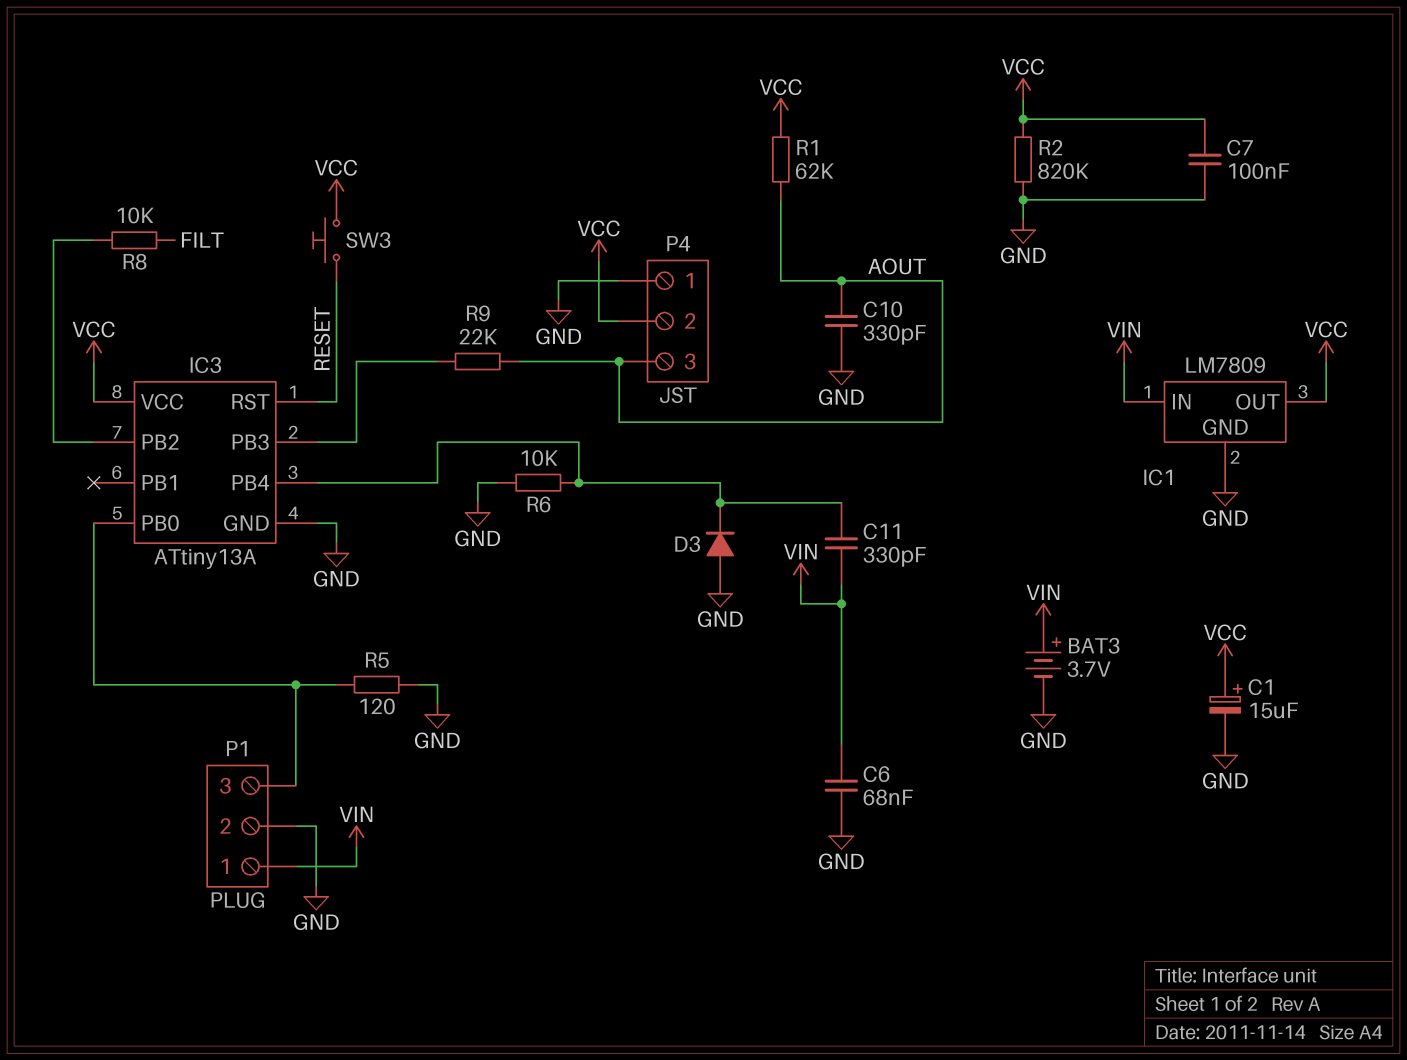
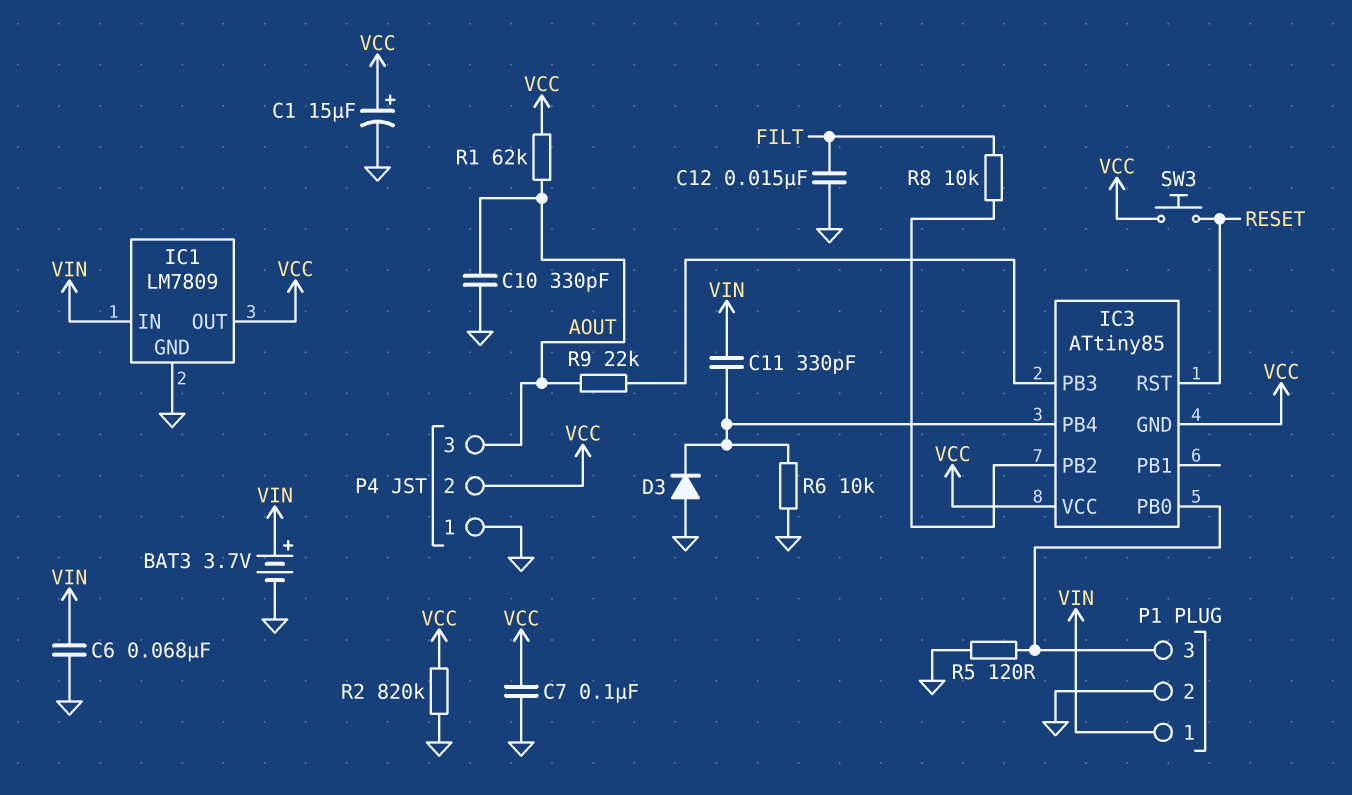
C12: none -> 15nF (FILT, GND)
IC3: ATtiny13A -> ATtiny85
IC3 pin GND: GND -> VCC

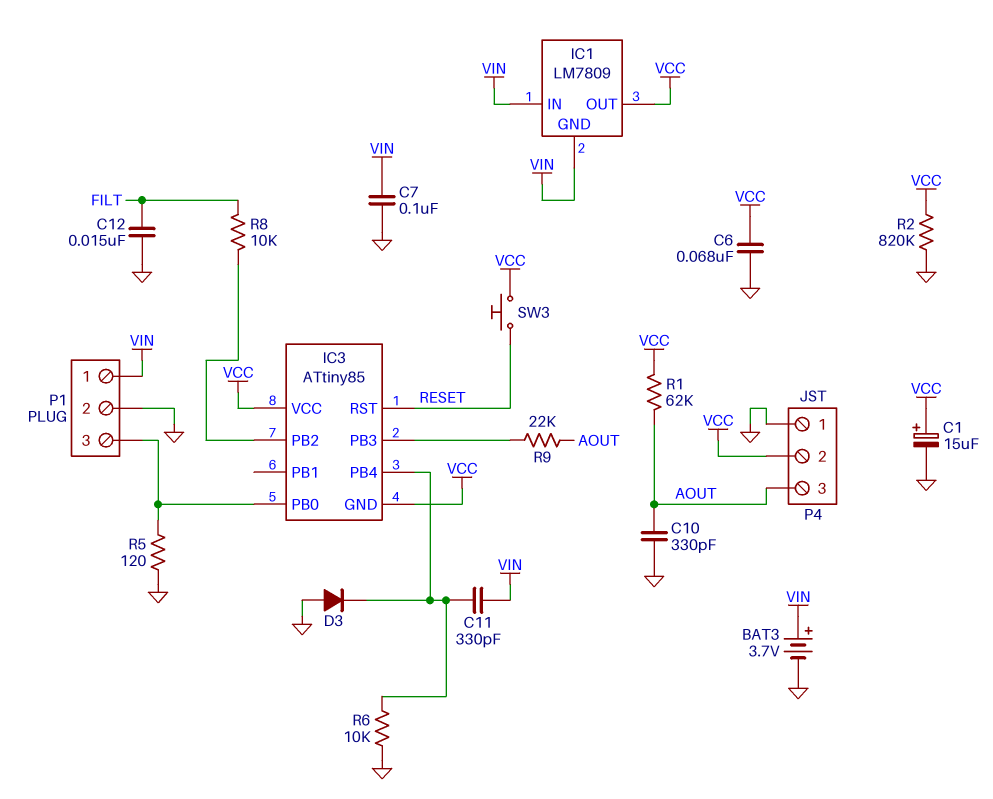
C6: 68nF (GND, VIN) -> 68nF (GND, VCC)
C7: 100nF (GND, VCC) -> 100nF (GND, VIN)
IC1 pin GND: GND -> VIN

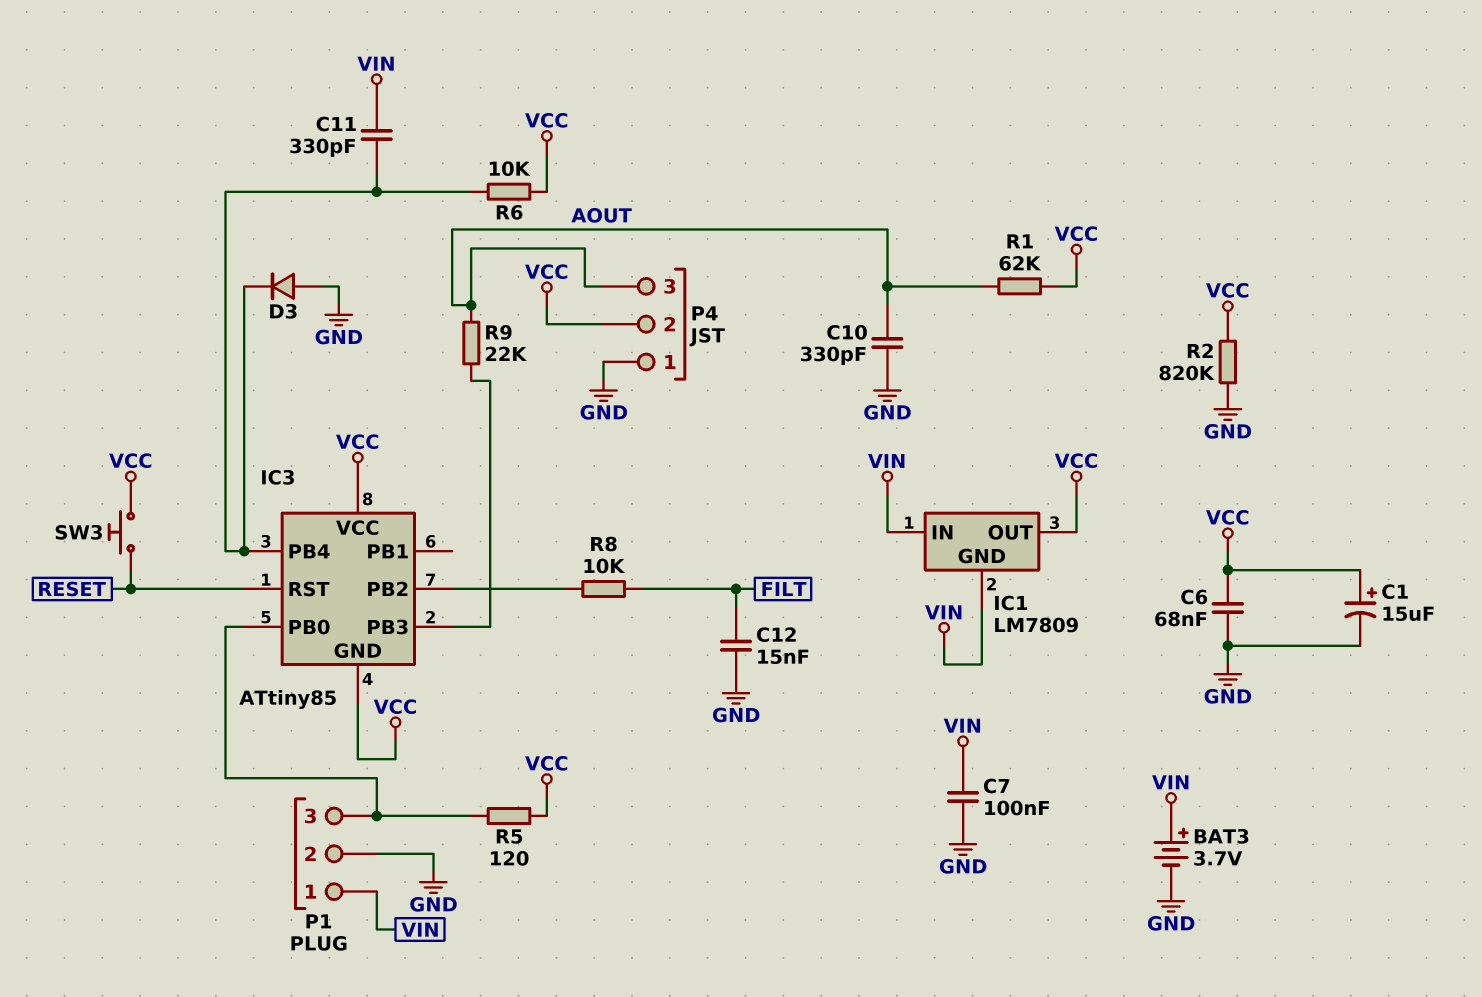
R5: 120 (GND, IC3/PB0) -> 120 (IC3/PB0, VCC)
R6: 10k (GND, IC3/PB4) -> 10k (IC3/PB4, VCC)

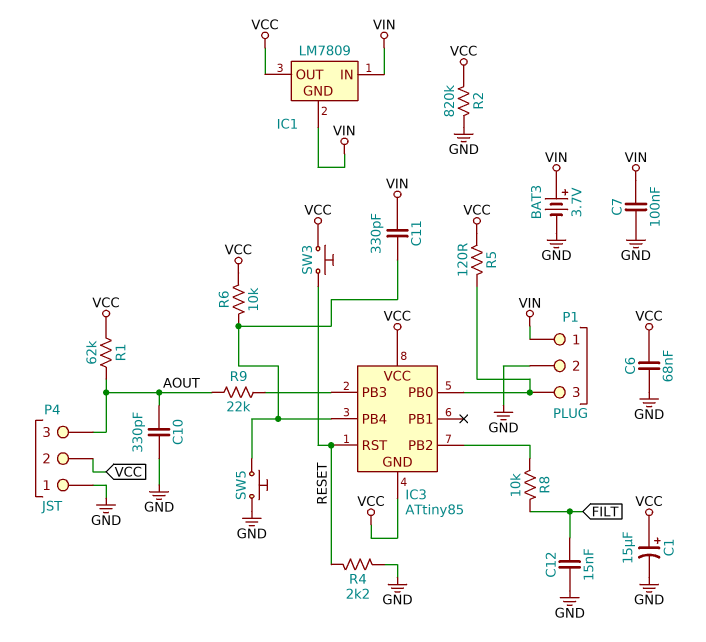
D3: diode (A GND, K IC3/PB4) -> none
R4: none -> 2.2k (GND, RESET)
SW5: none -> button (GND, IC3/PB4)

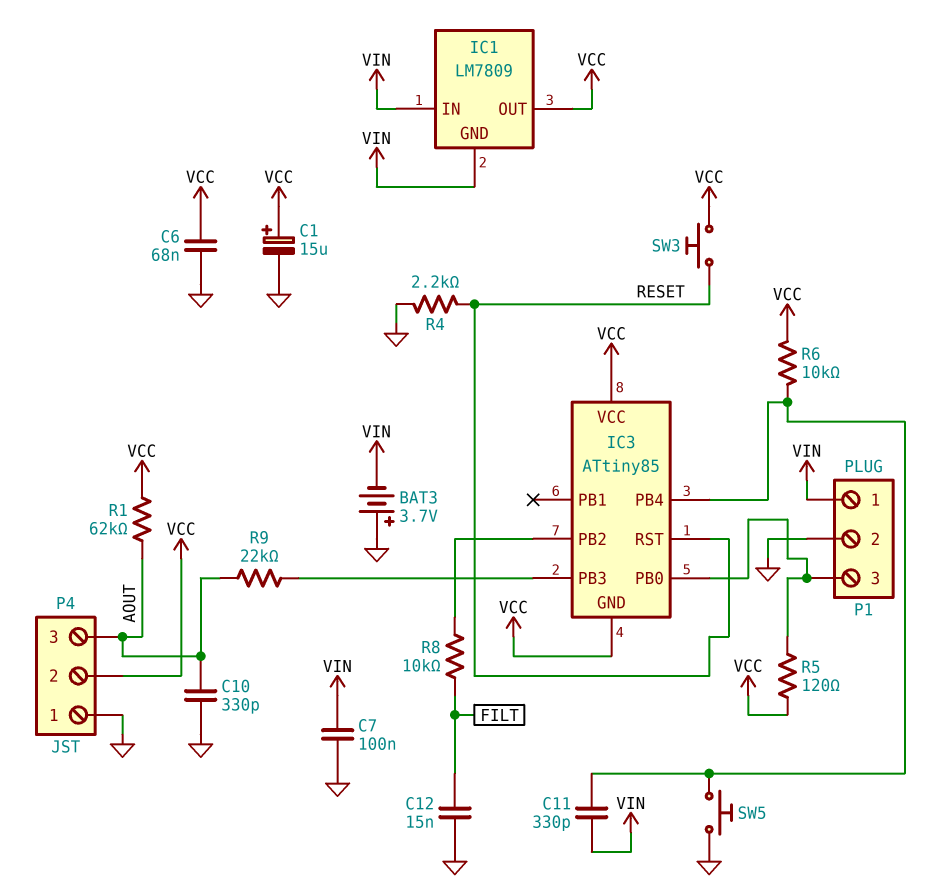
BAT3: 3.7V (plus VIN, minus GND) -> 3.7V (plus GND, minus VIN)
R2: 820k (GND, VCC) -> none

